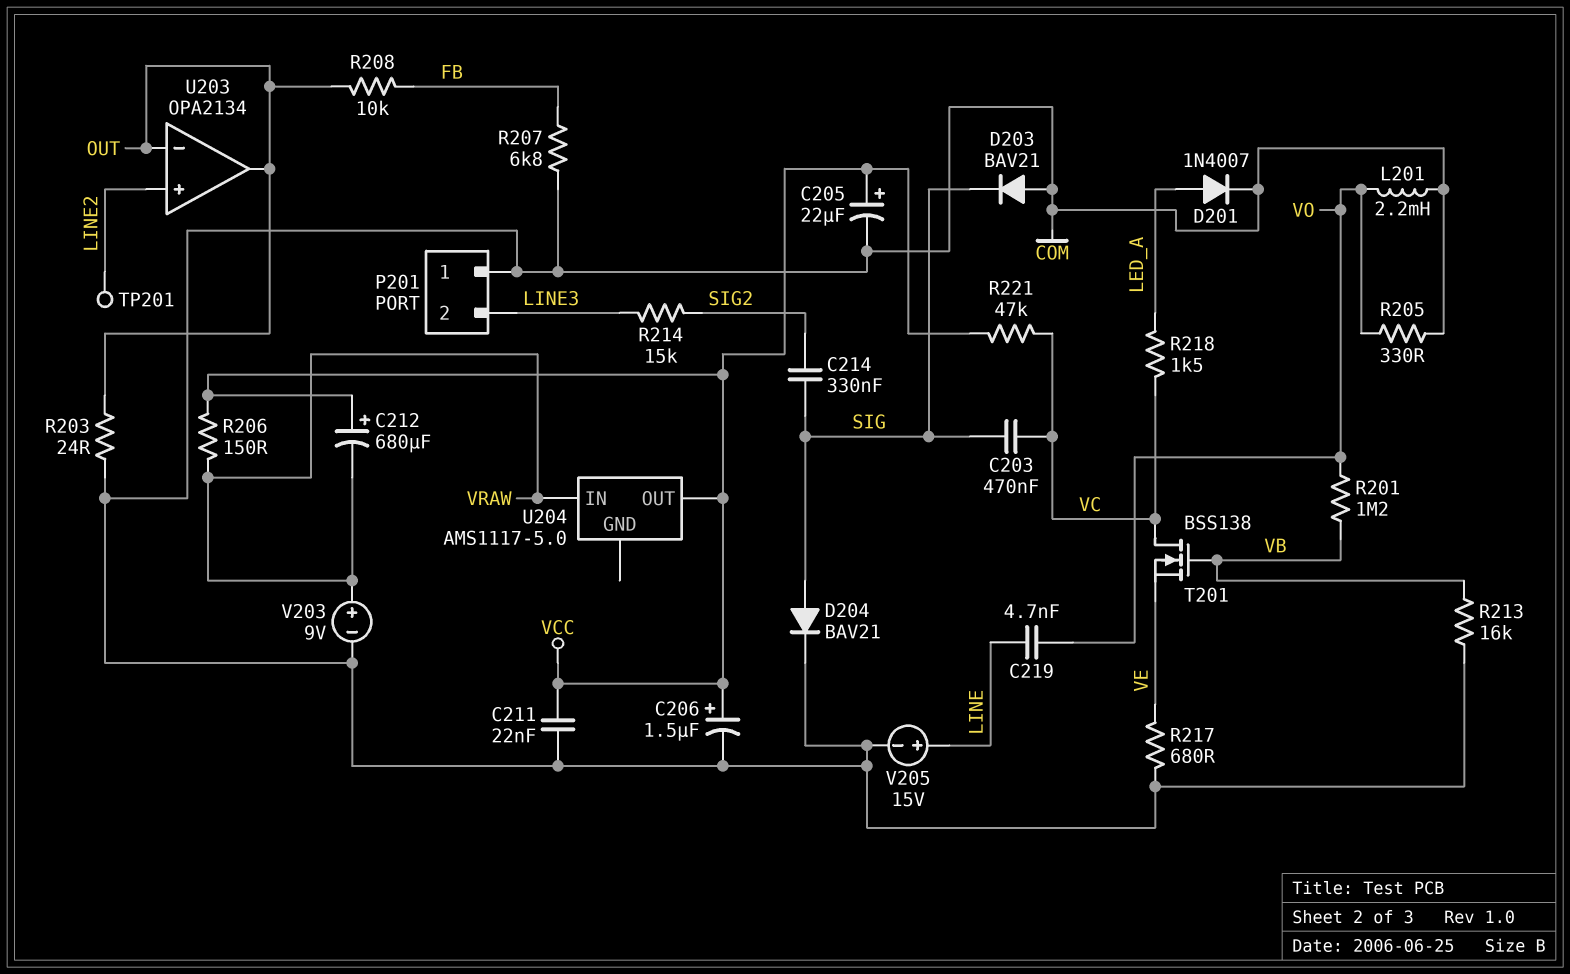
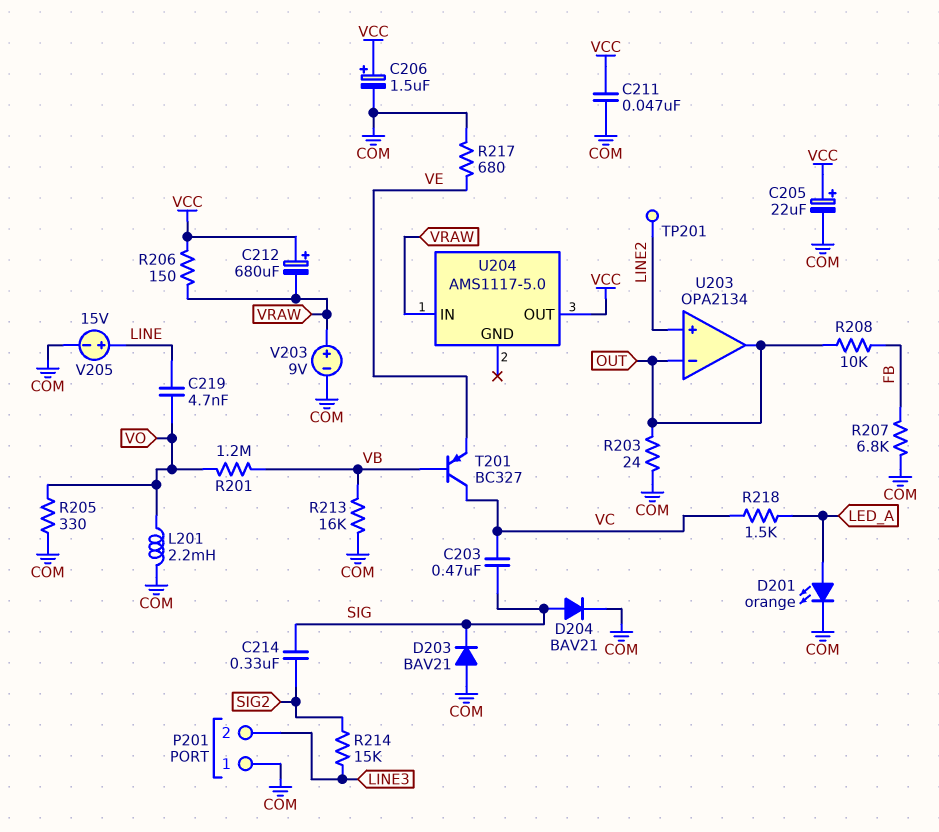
C211: 22nF (COM, VCC) -> 47nF (COM, VCC)
D201: diode 1N4007 (A LED_A, K COM) -> LED orange (A LED_A, K COM)
R221: 47k (VC, VCC) -> none
T201: NMOS BSS138 (G VB, D VC, S VE) -> PNP BC327 (B VB, C VC, E VE)

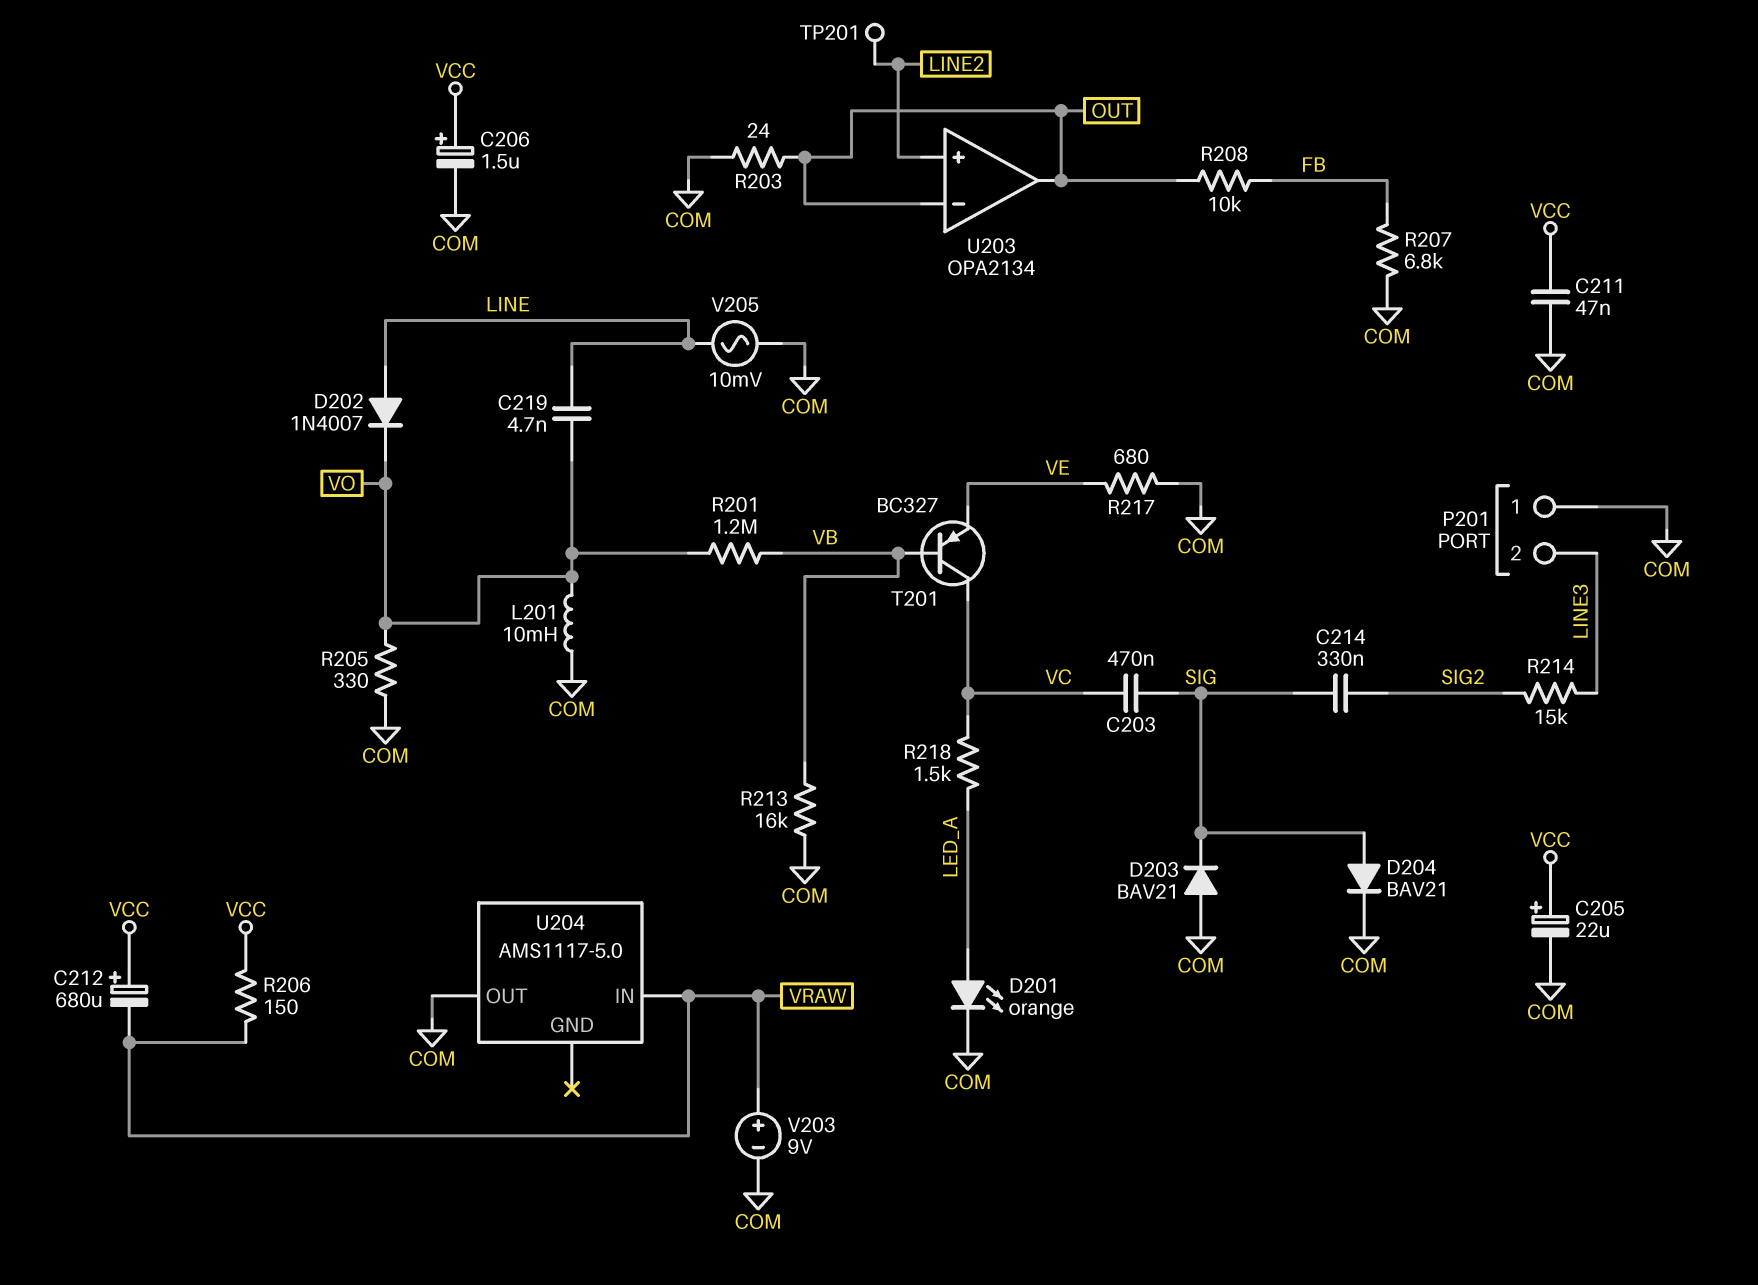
D202: none -> diode 1N4007 (A LINE, K VO)
L201: 2.2mH (COM, VO) -> 10mH (COM, VO)
U204 pin OUT: VCC -> COM
V205: 15V (plus LINE, minus COM) -> AC 10mV (COM, LINE)

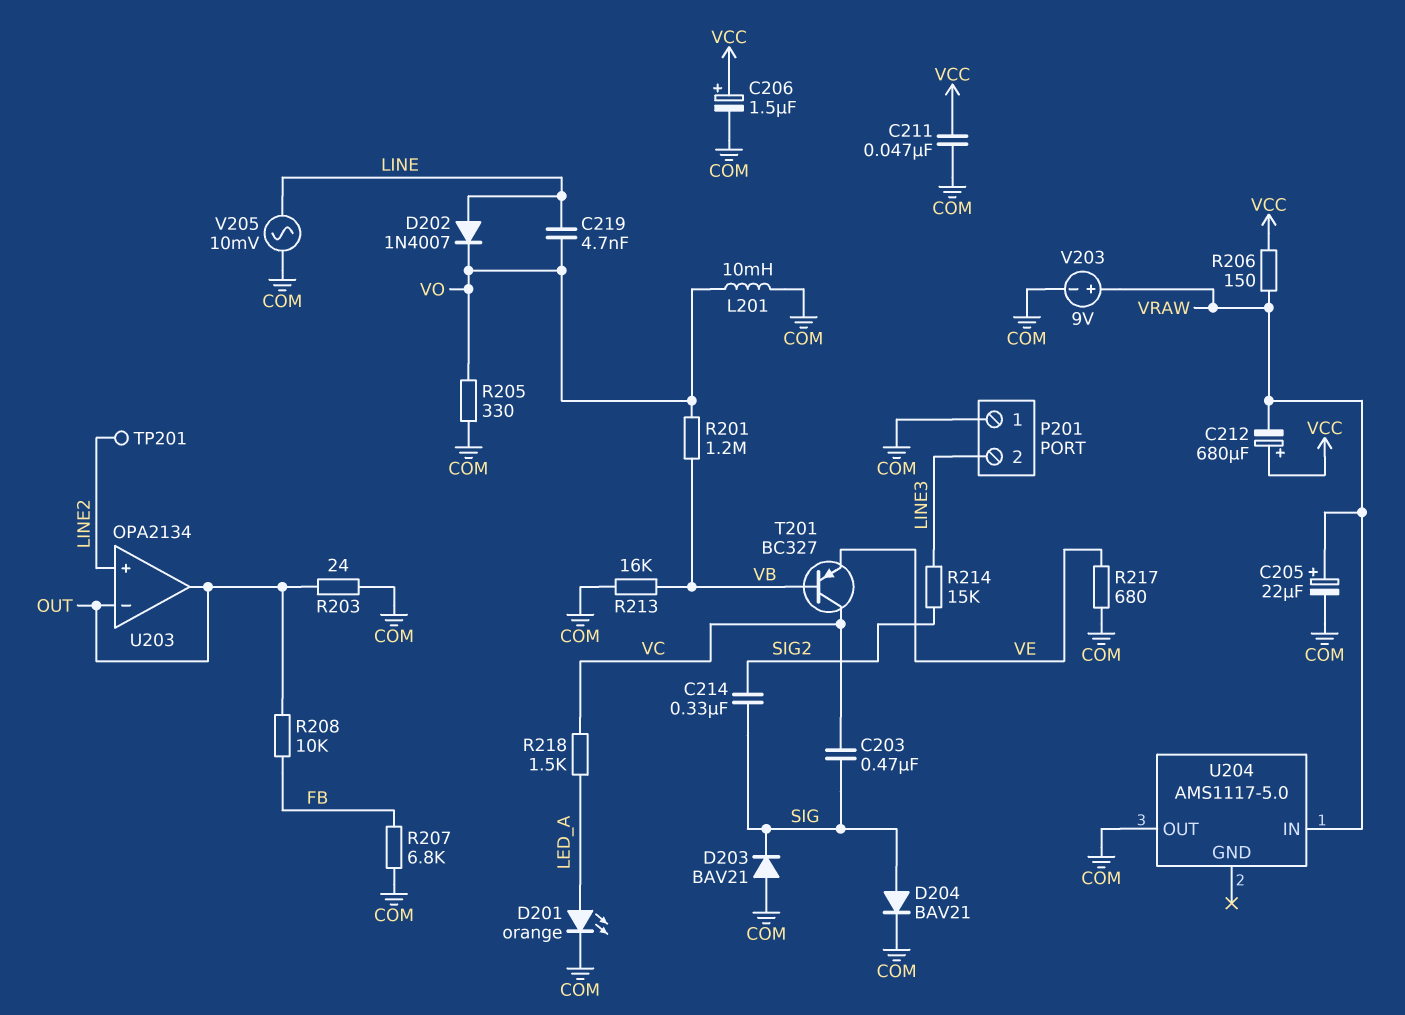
C205: 22uF (plus VCC, minus COM) -> 22uF (plus VRAW, minus COM)

